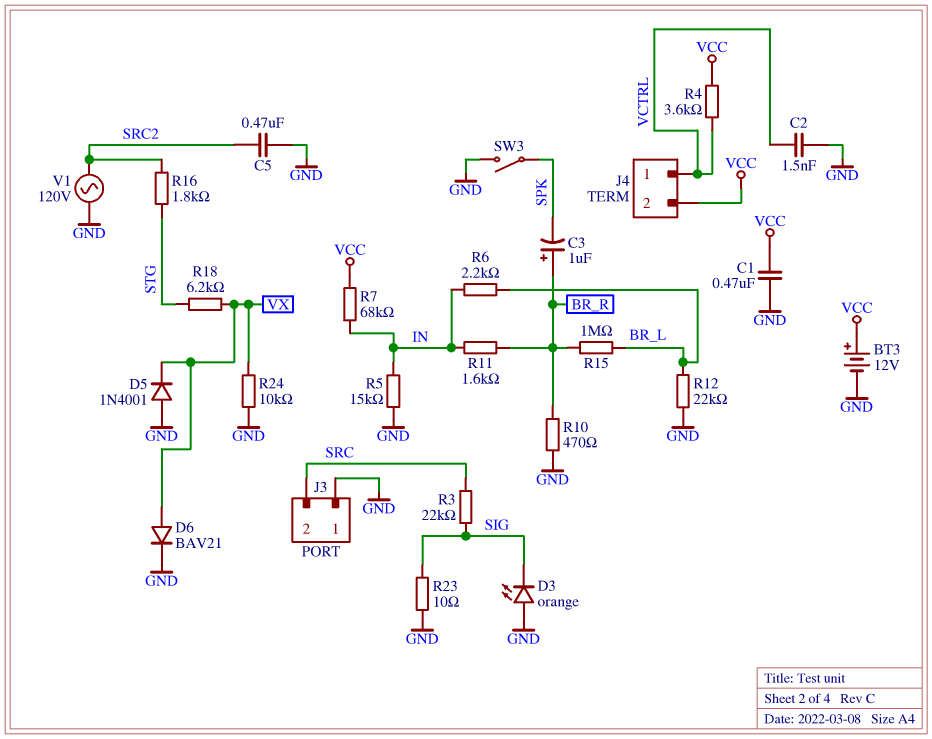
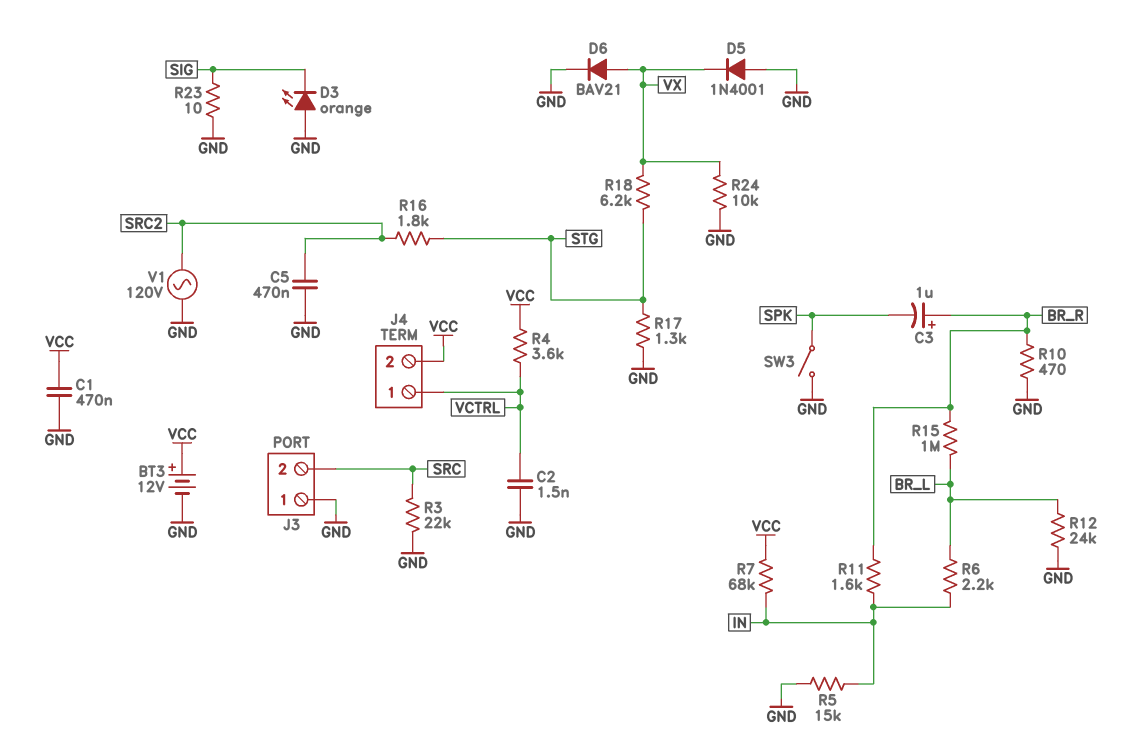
R3: 22k (SIG, SRC) -> 22k (GND, SRC)
R12: 22k (BR_L, GND) -> 24k (BR_L, GND)
R17: none -> 1.3k (GND, STG)

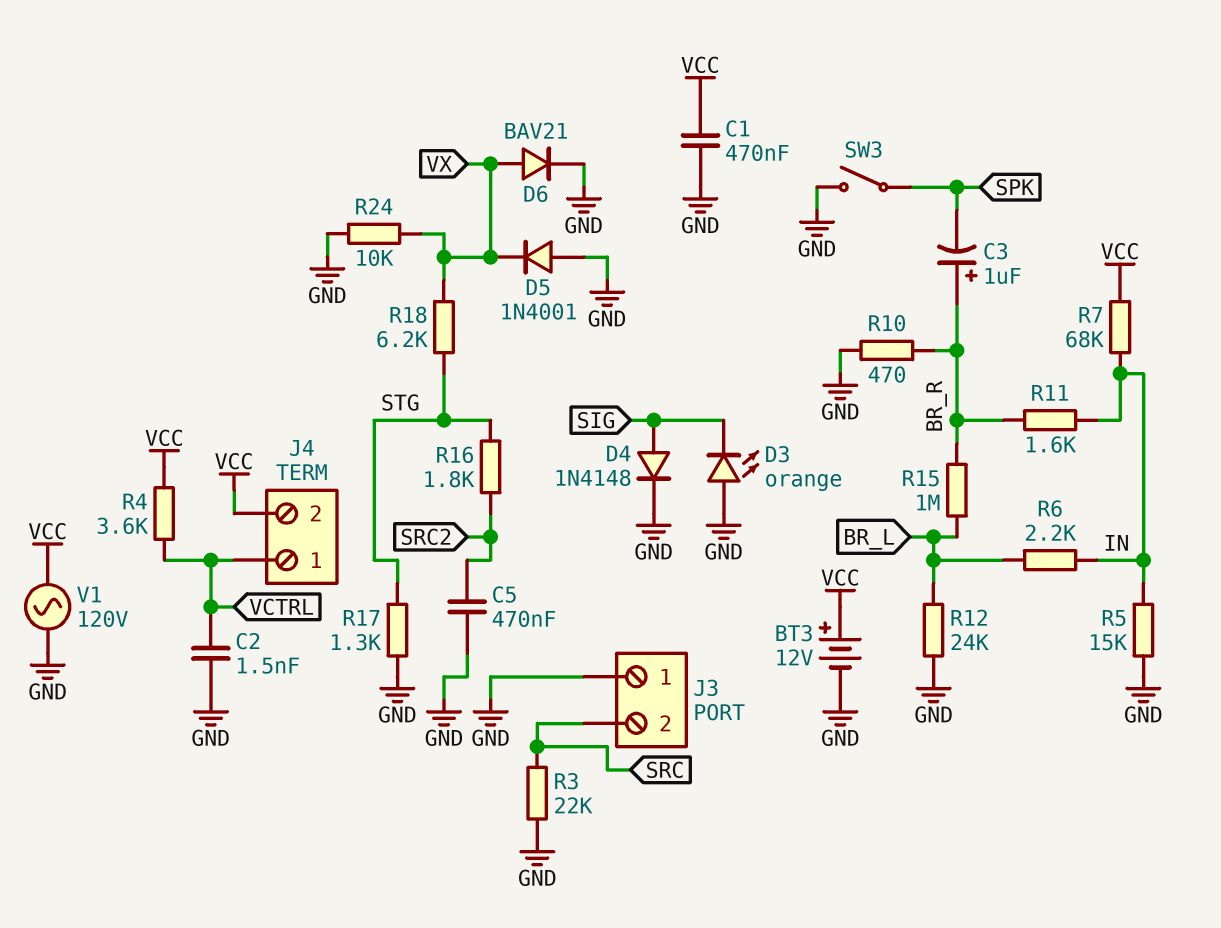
D4: none -> diode 1N4148 (A SIG, K GND)
R23: 10 (GND, SIG) -> none
V1: AC 120V (GND, SRC2) -> AC 120V (GND, VCC)

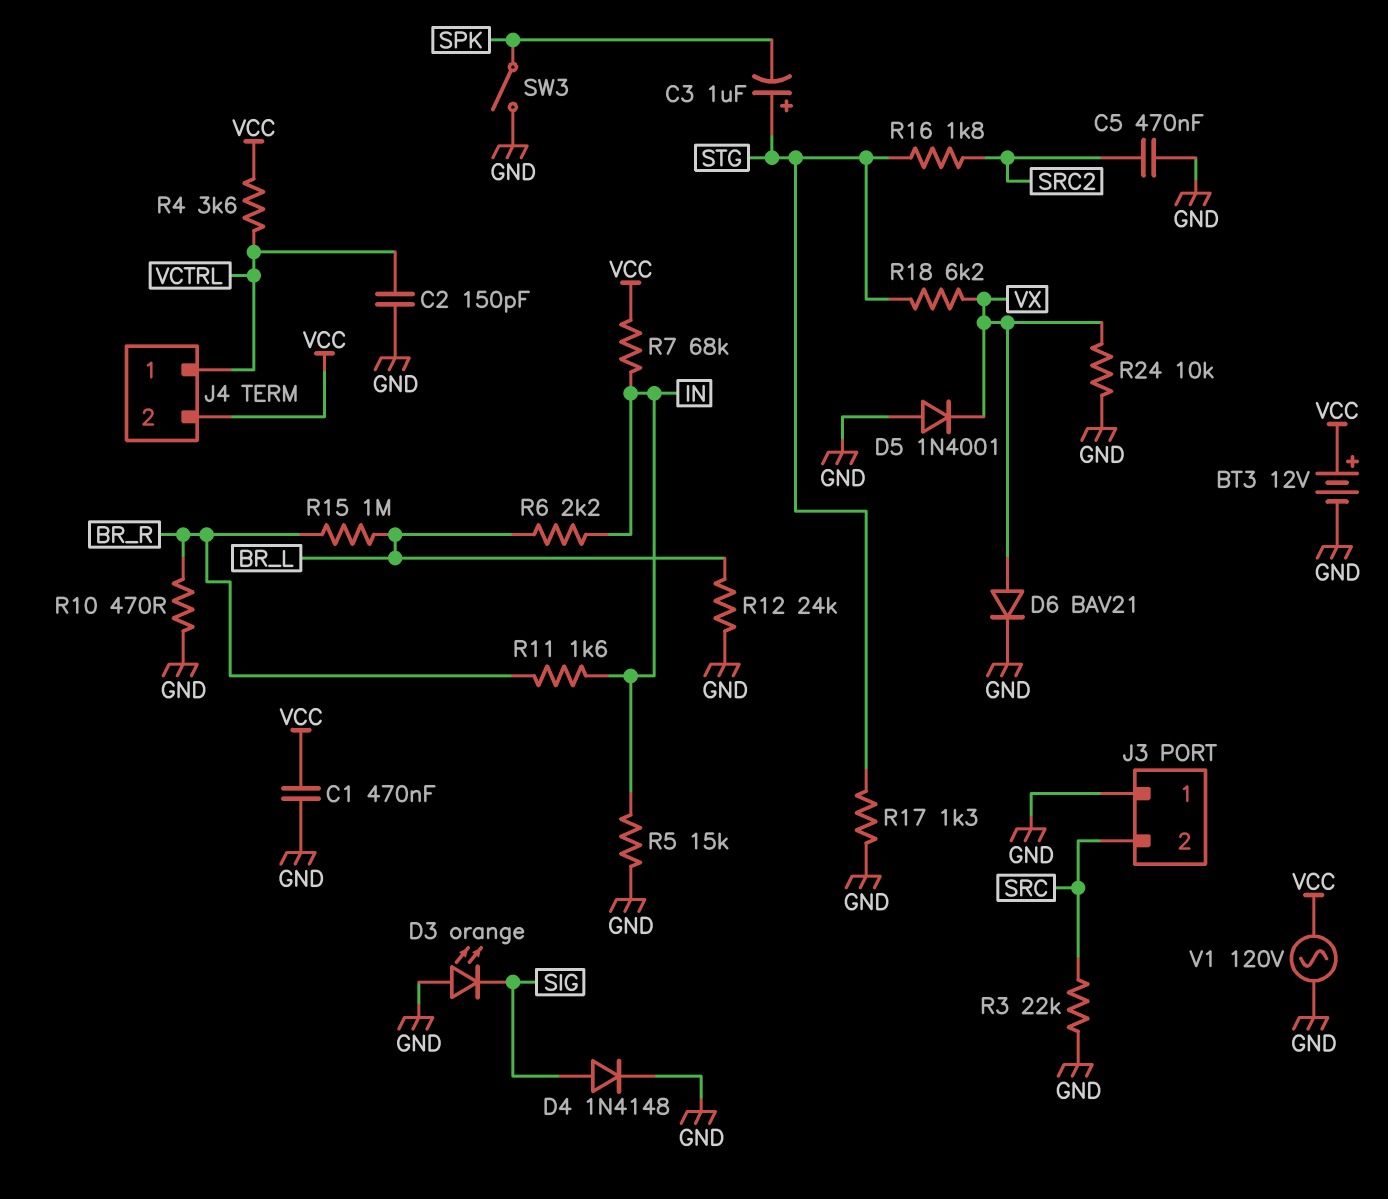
C2: 1.5nF (GND, VCTRL) -> 150pF (GND, VCTRL)
C3: 1uF (plus BR_R, minus SPK) -> 1uF (plus STG, minus SPK)

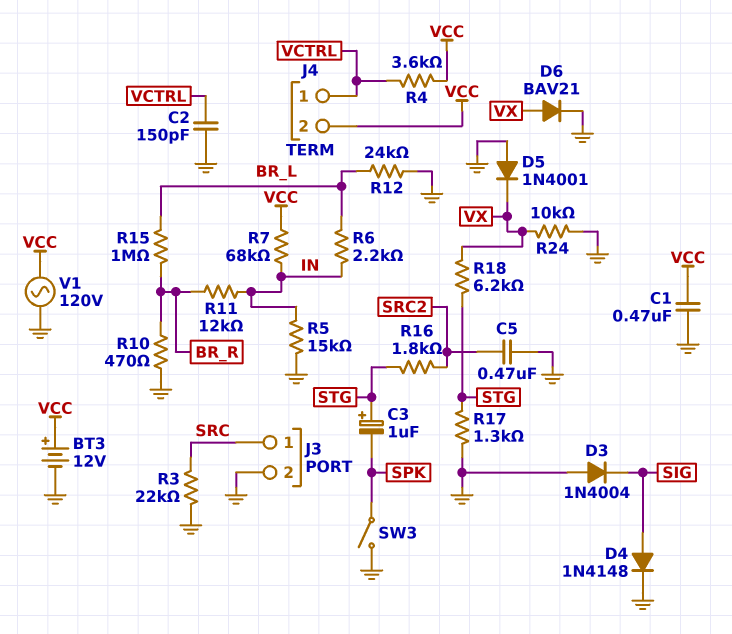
D3: LED orange (A GND, K SIG) -> diode 1N4004 (A GND, K SIG)
J3 pin 1: GND -> SRC
J3 pin 2: SRC -> GND
R11: 1.6k (BR_R, IN) -> 12k (BR_R, IN)

